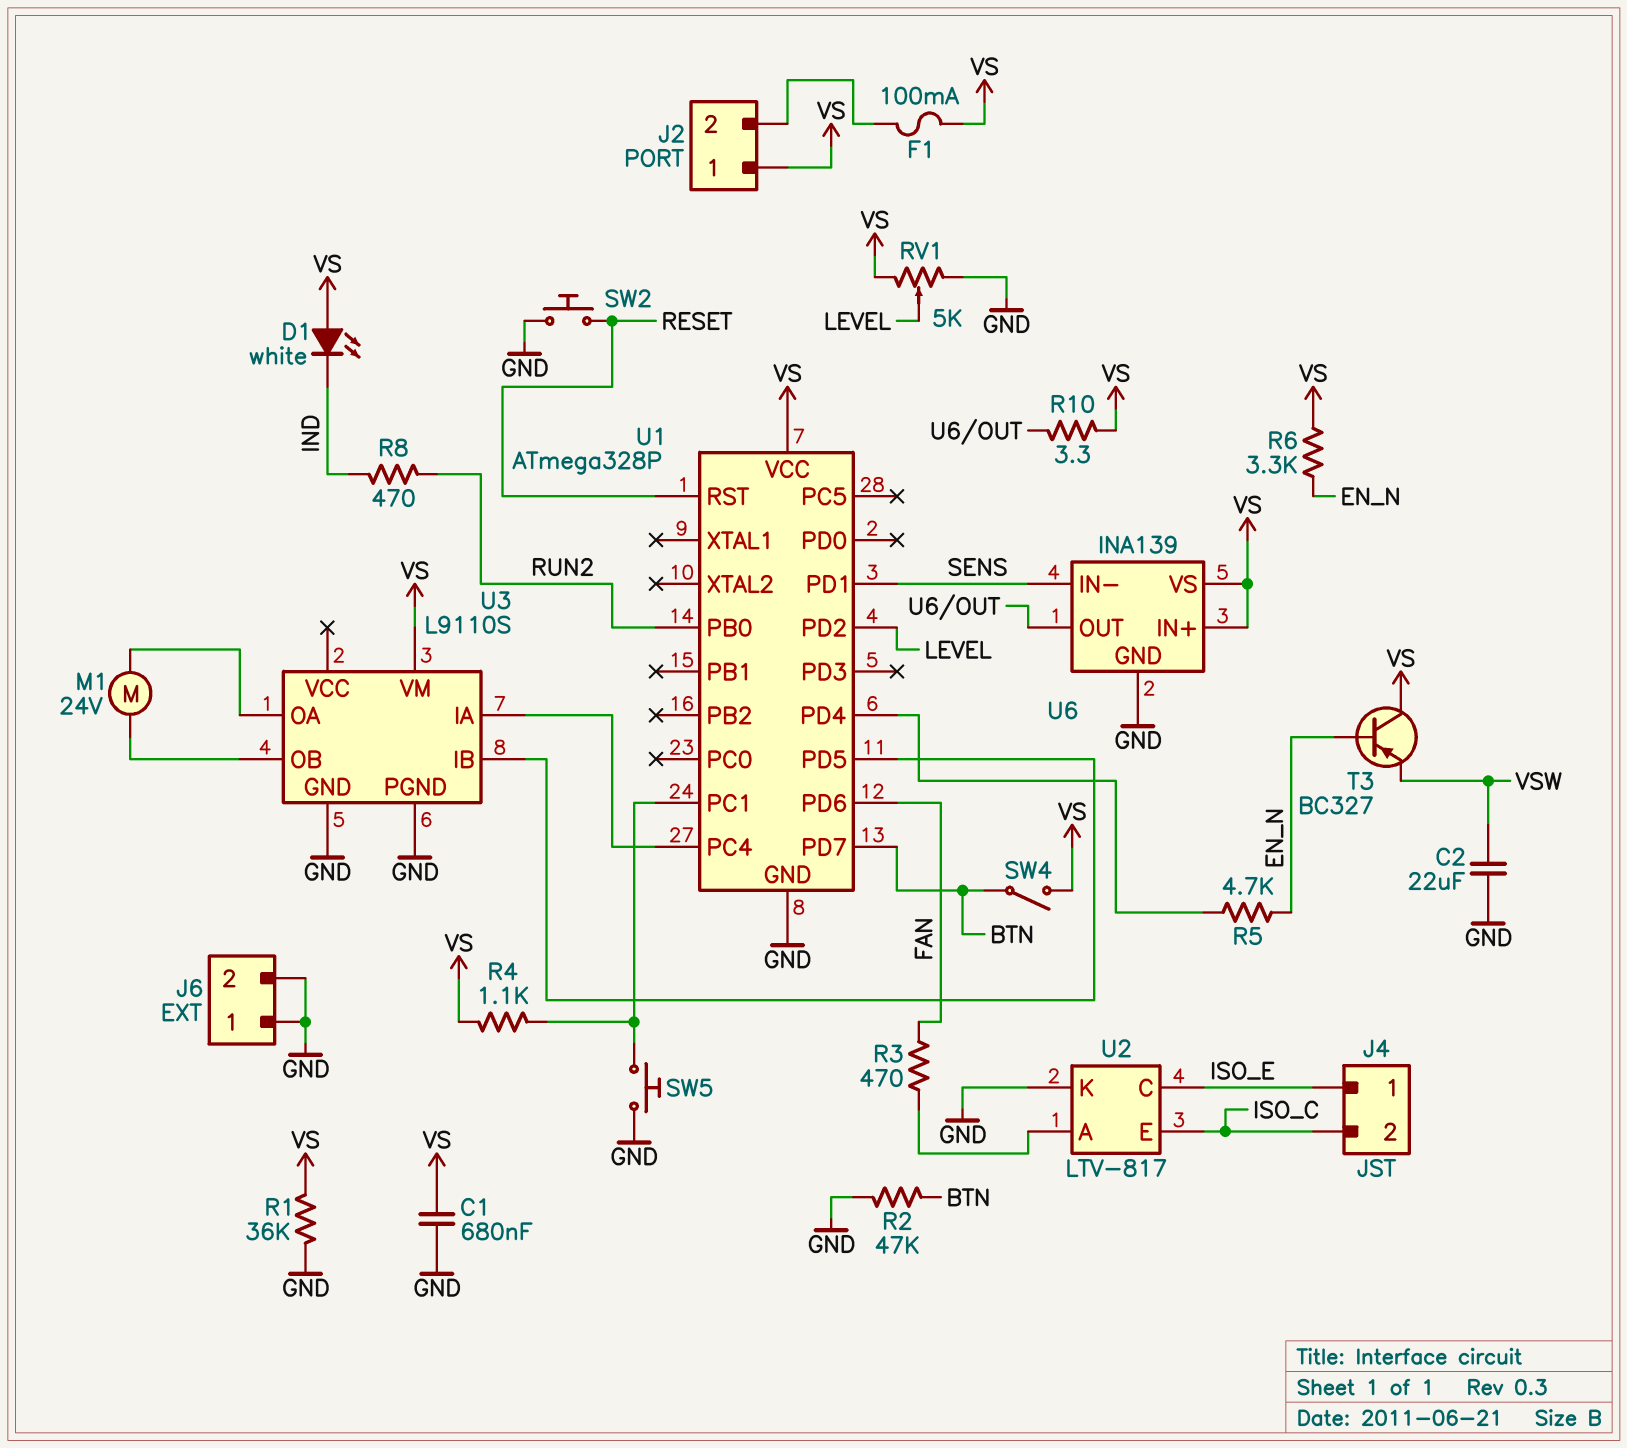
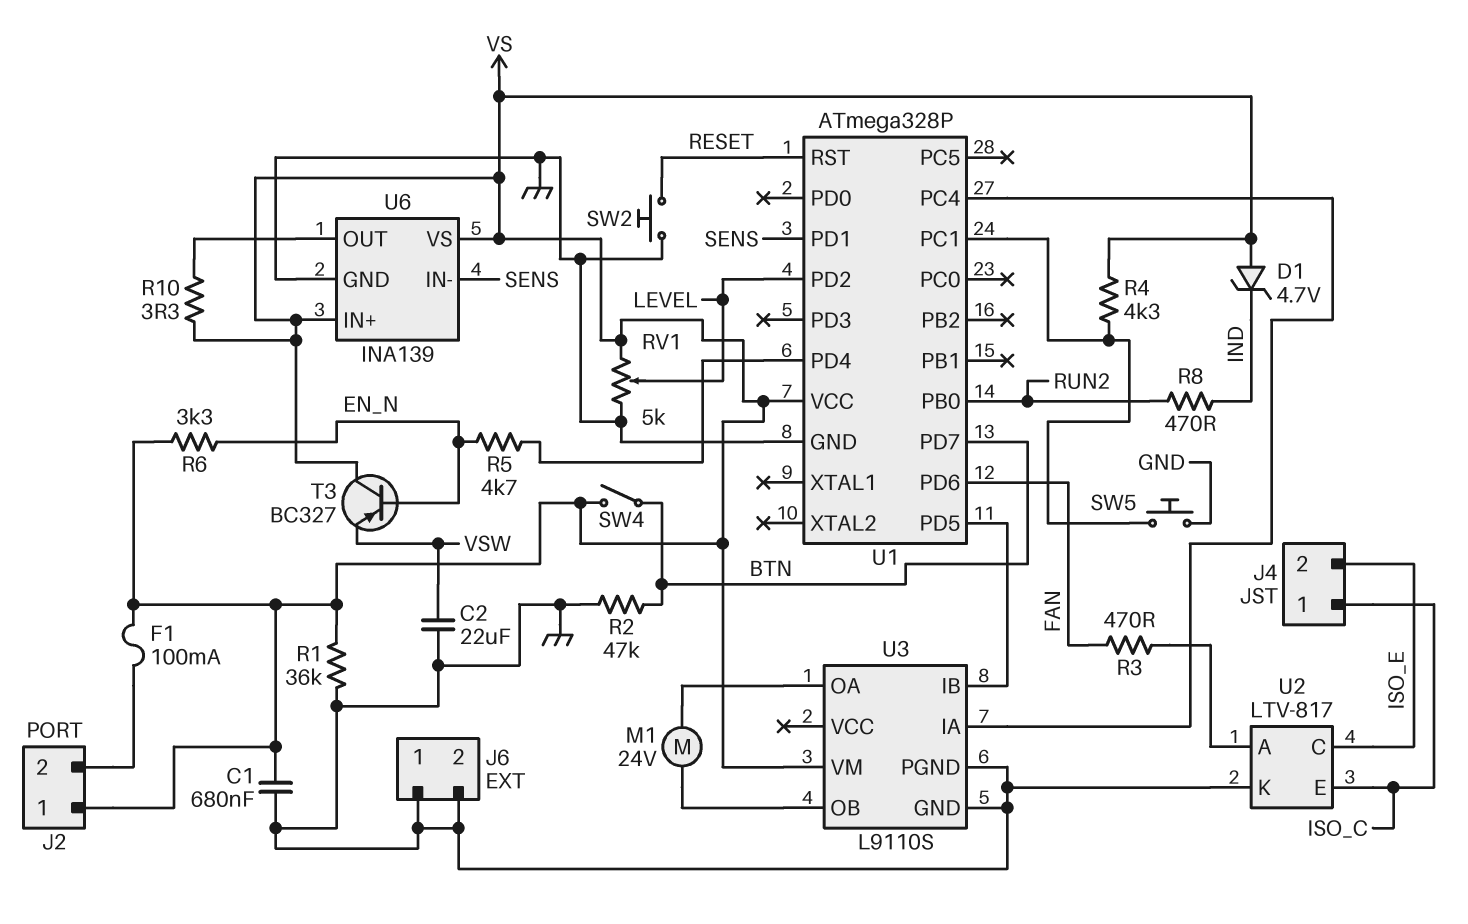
D1: LED white (A VS, K IND) -> zener 4.7V (A VS, K IND)
J4 pin 1: ISO_E -> ISO_C
J4 pin 2: ISO_C -> ISO_E
R4: 1.1k (U1/PC1, VS) -> 4.3k (U1/PC1, VS)

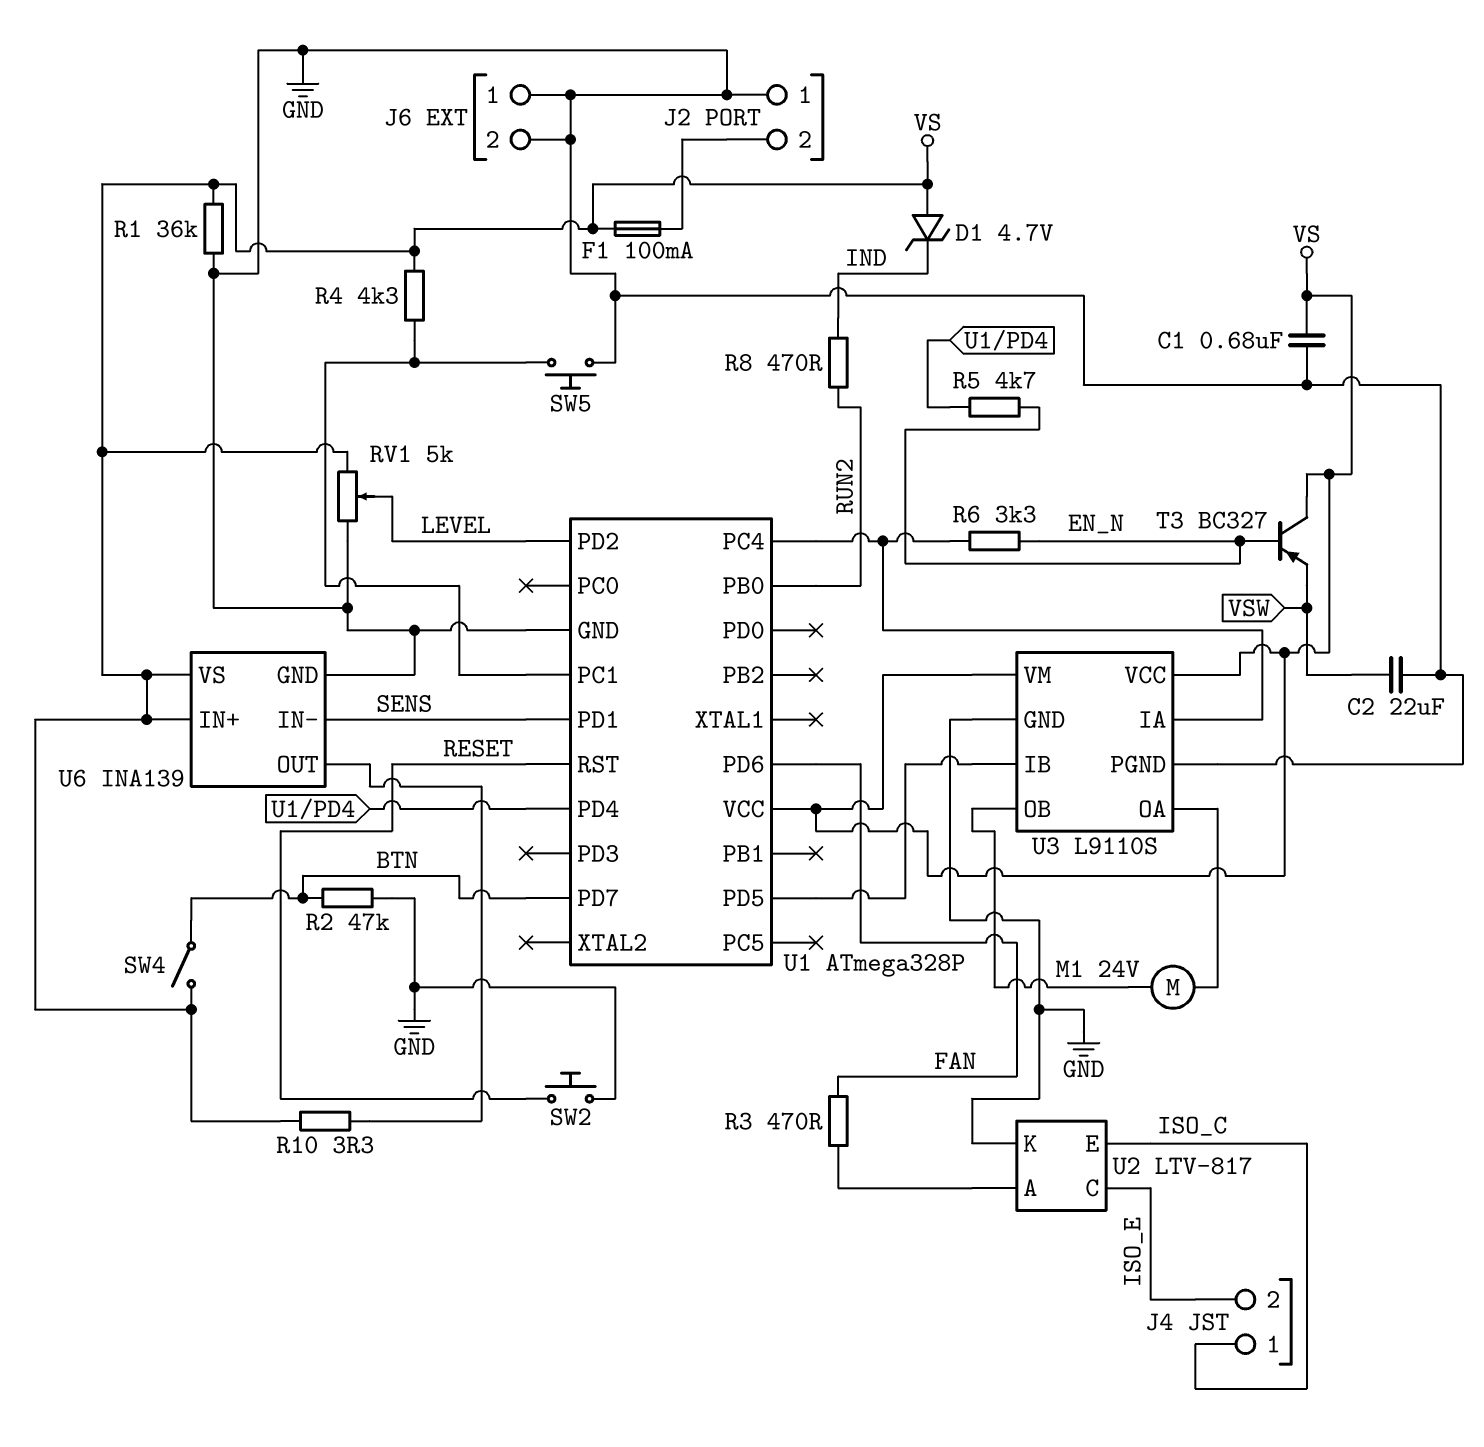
J2 pin 1: VS -> GND
R6: 3.3k (EN_N, VS) -> 3.3k (EN_N, U1/PC4)
U3 pin VCC: none -> VS

